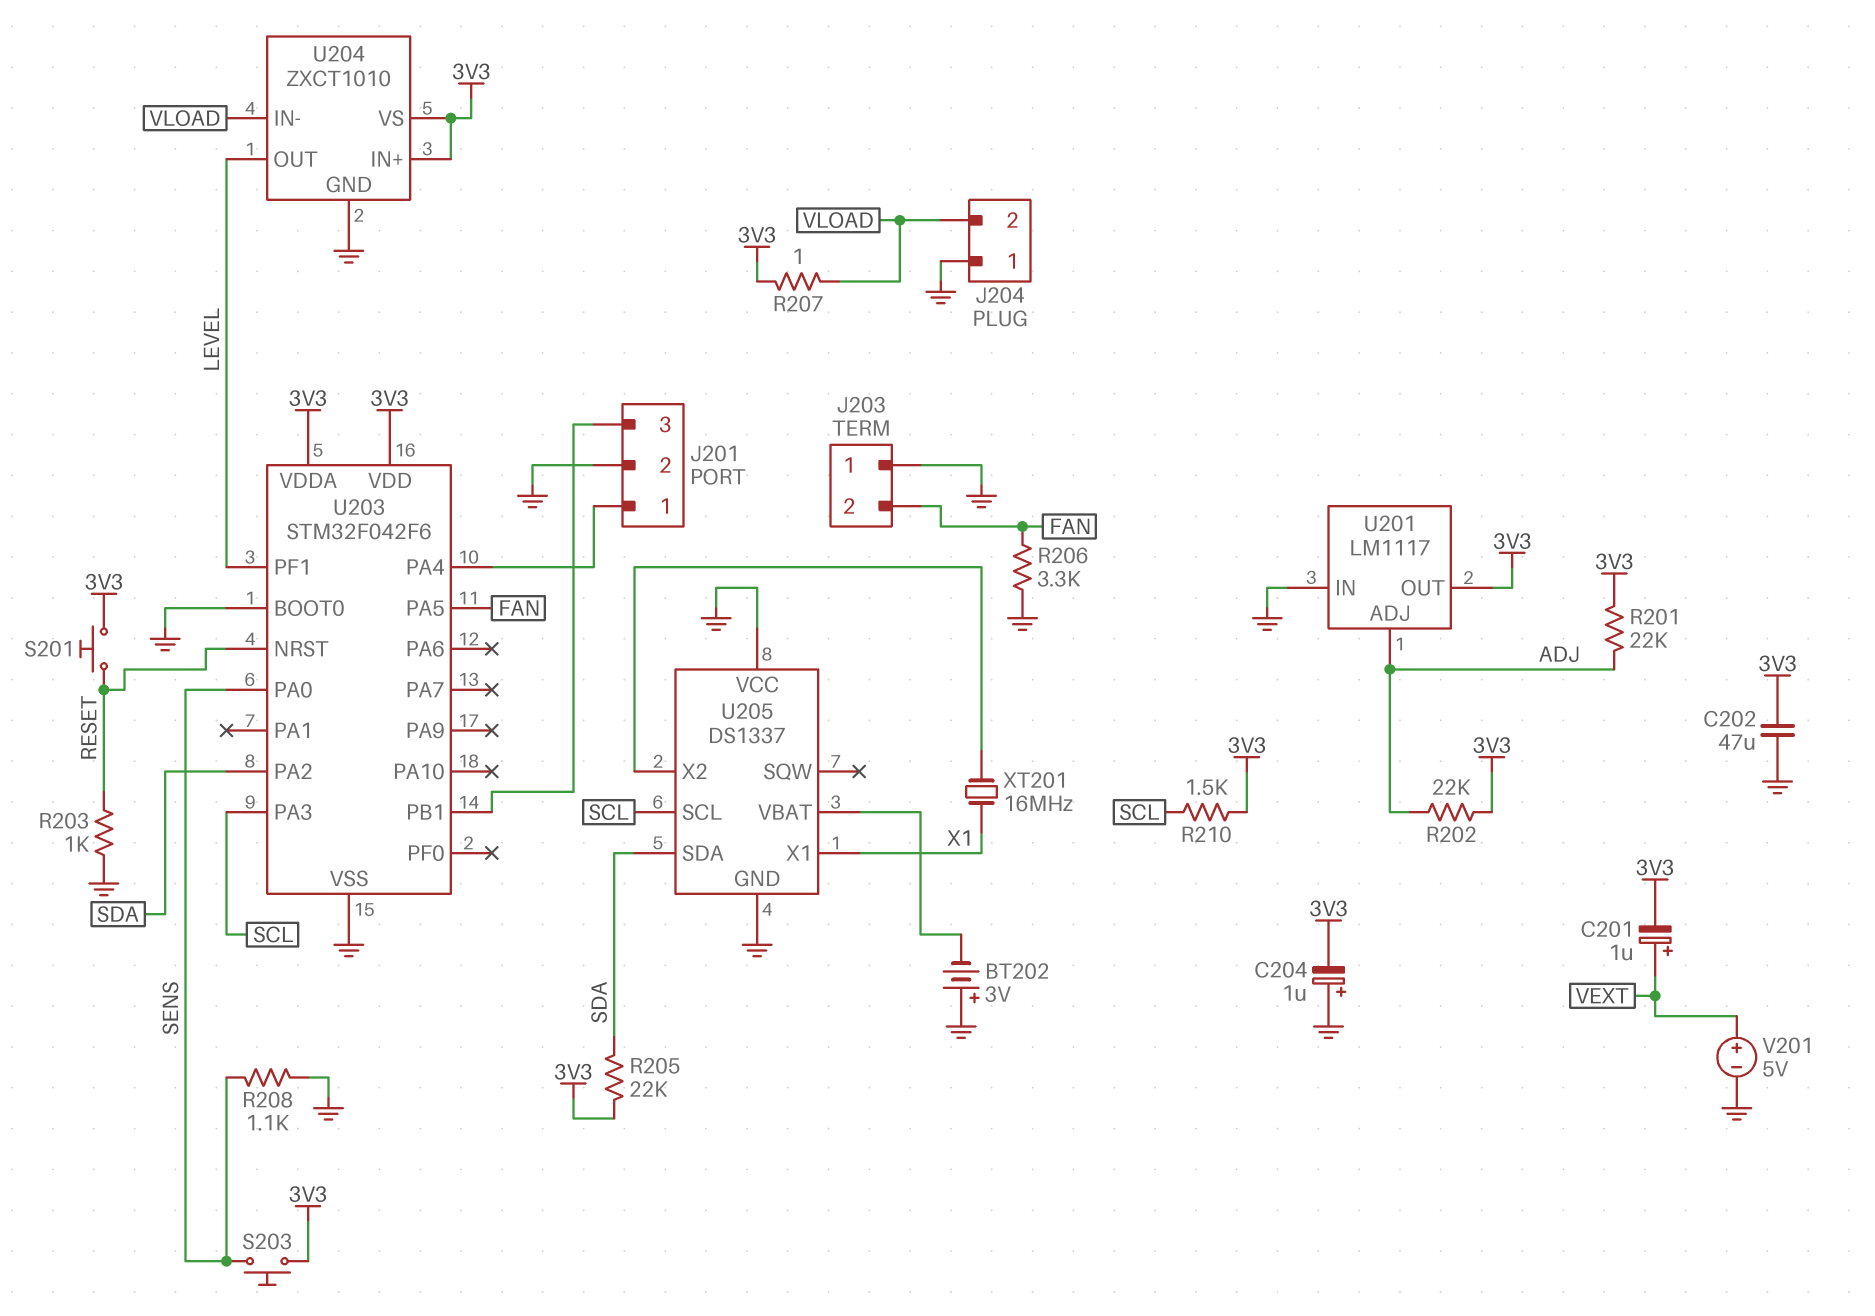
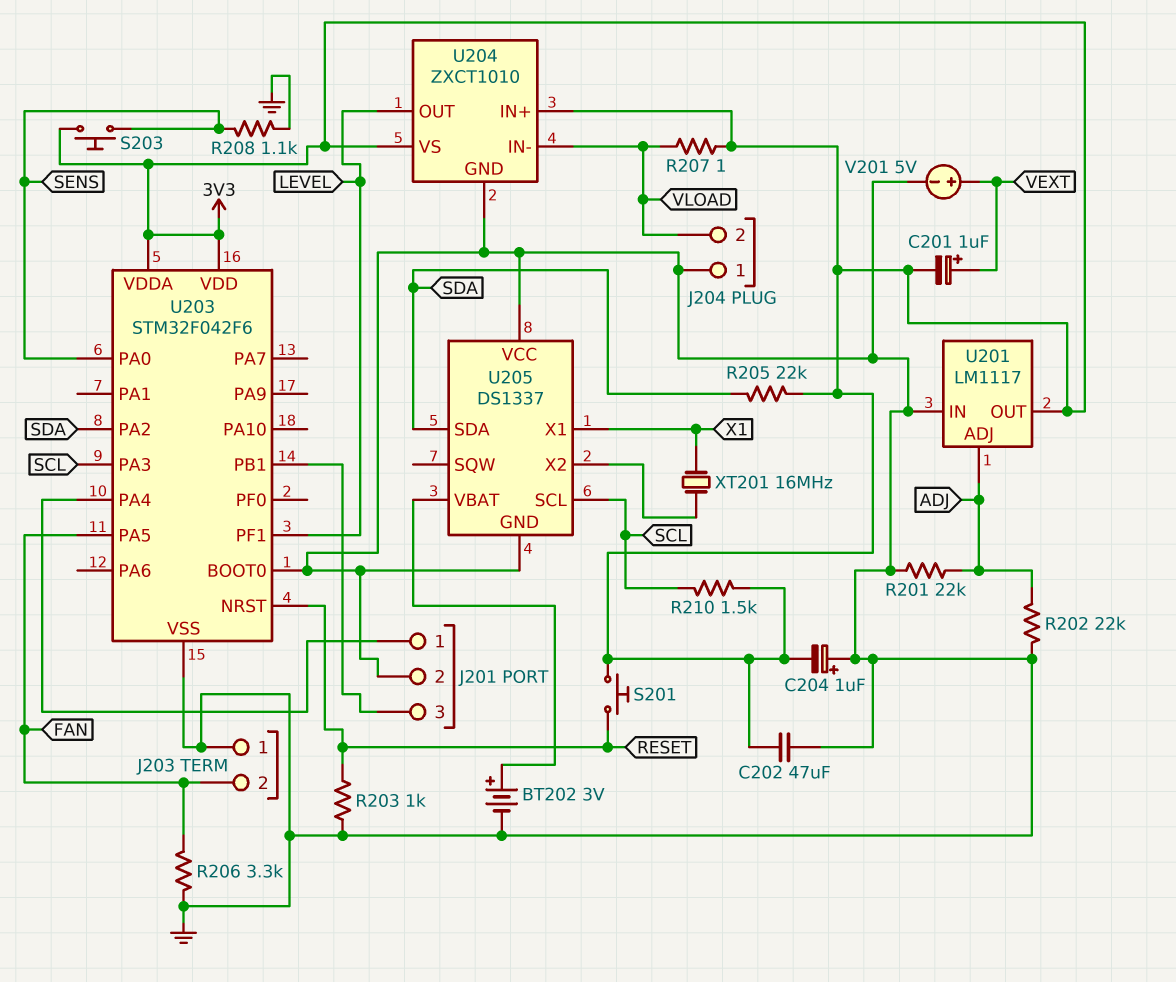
BT202: 3V (plus GND, minus U205/VBAT) -> 3V (plus U205/VBAT, minus GND)
R201: 22k (3V3, ADJ) -> 22k (ADJ, GND)
R202: 22k (3V3, ADJ) -> 22k (ADJ, GND)

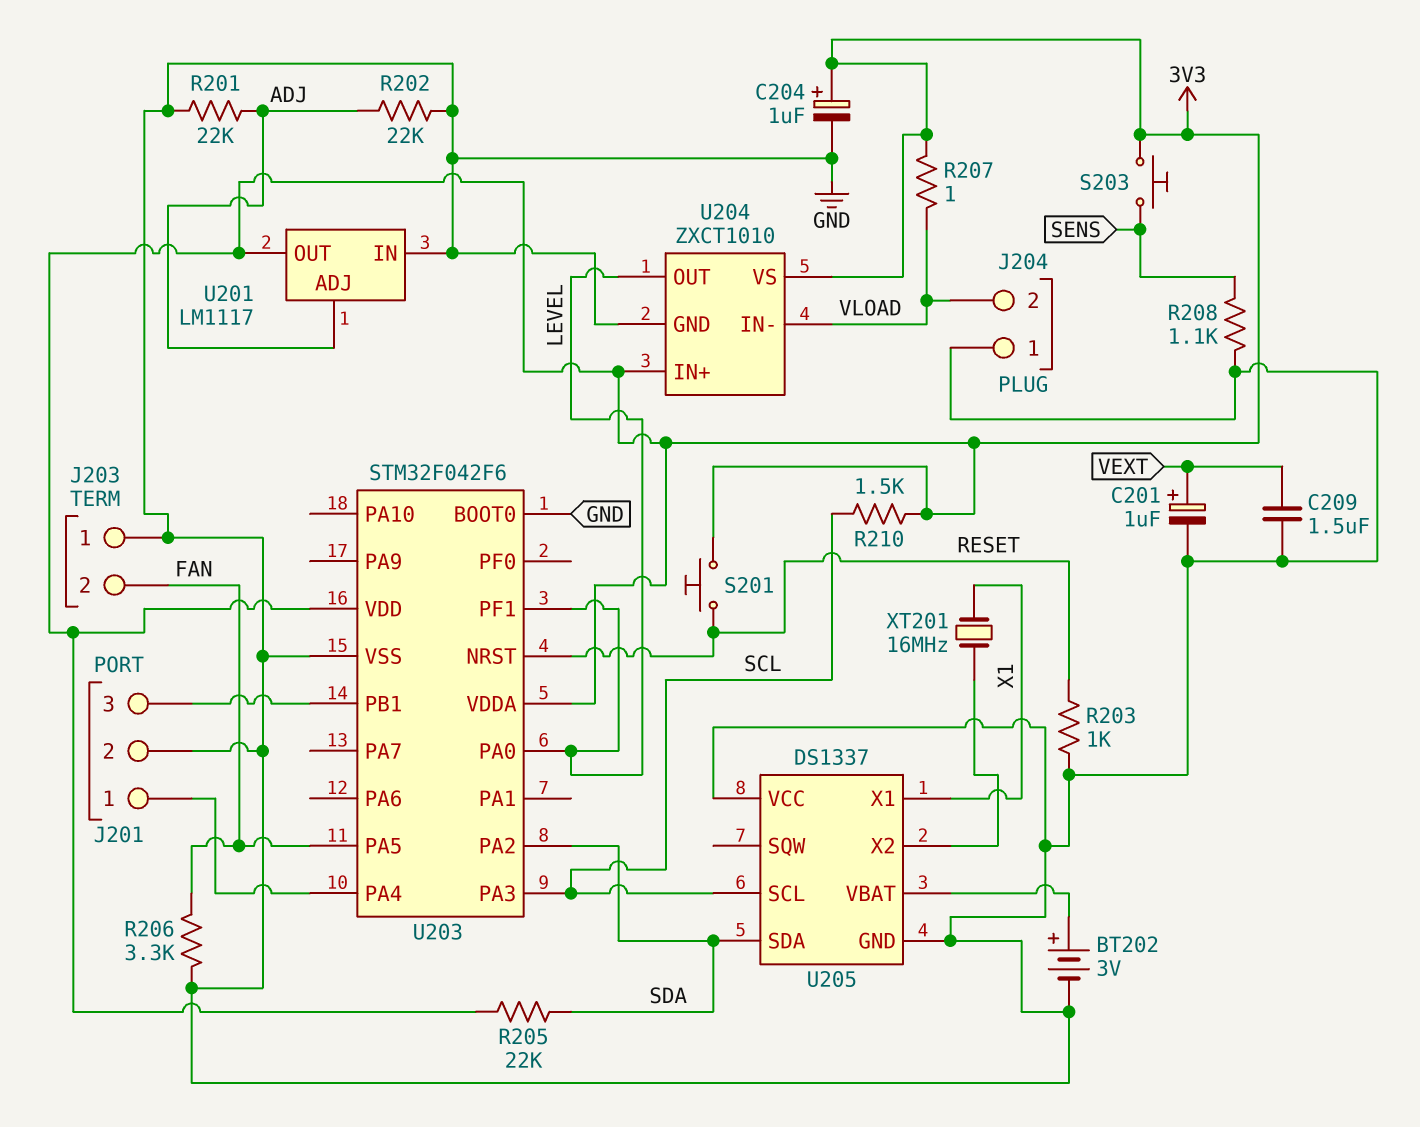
C201: 1uF (plus VEXT, minus 3V3) -> 1uF (plus VEXT, minus GND)
C202: 47uF (3V3, GND) -> none
C204: 1uF (plus GND, minus 3V3) -> 1uF (plus 3V3, minus GND)
C209: none -> 1.5uF (GND, VEXT)
U203 pin PA0: SENS -> LEVEL
V201: 5V (plus VEXT, minus GND) -> none

